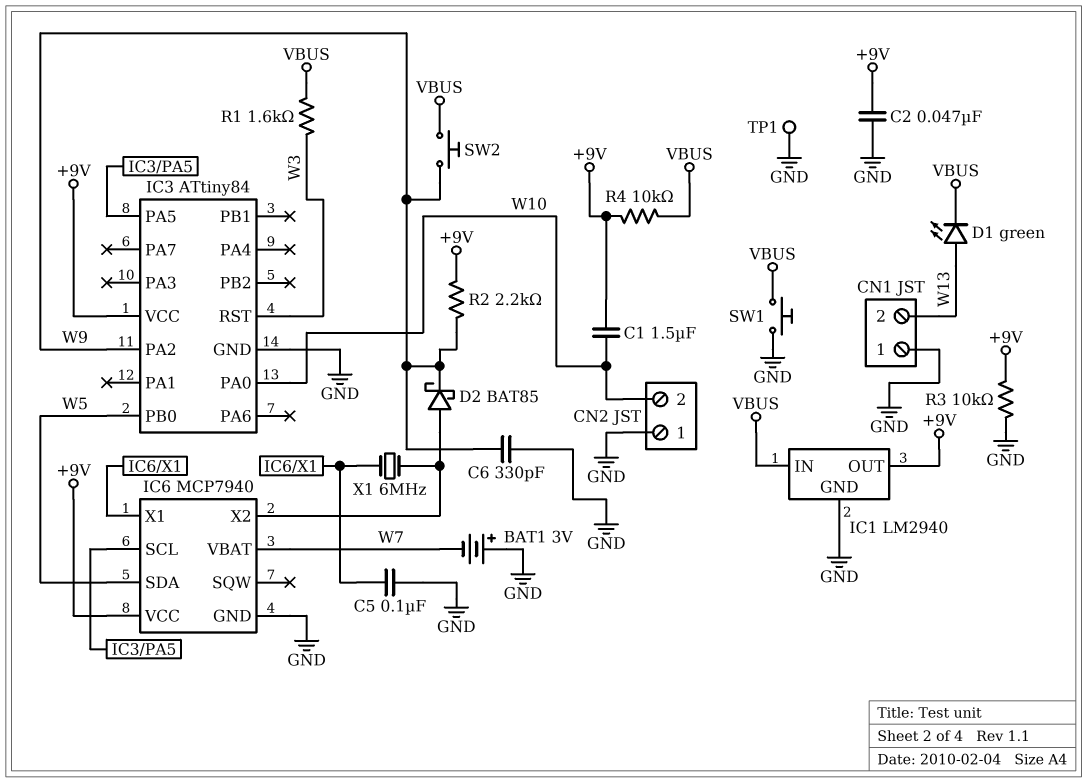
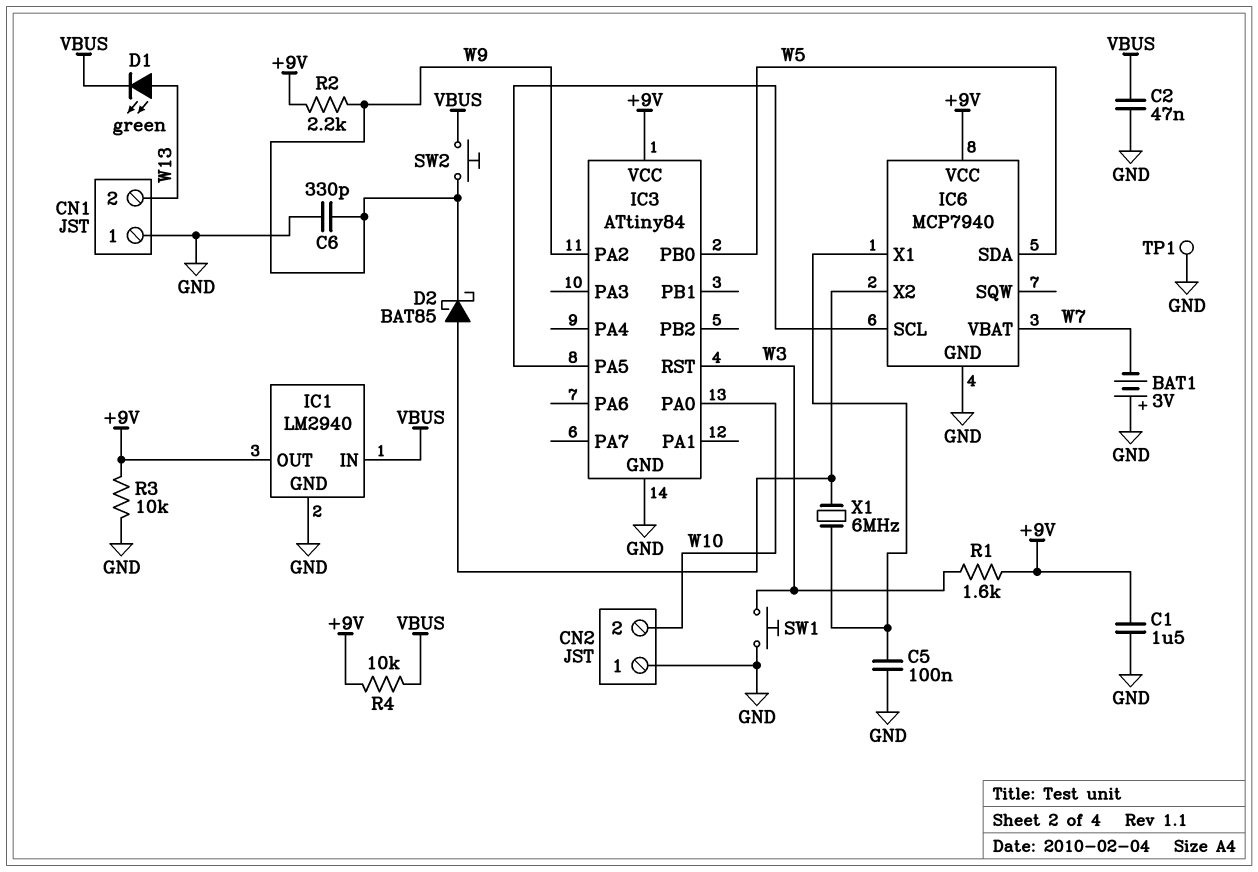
C1: 1.5uF (+9V, W10) -> 1.5uF (+9V, GND)
C2: 47nF (+9V, GND) -> 47nF (GND, VBUS)
R1: 1.6k (VBUS, W3) -> 1.6k (+9V, W3)
SW1: button (GND, VBUS) -> button (GND, W3)

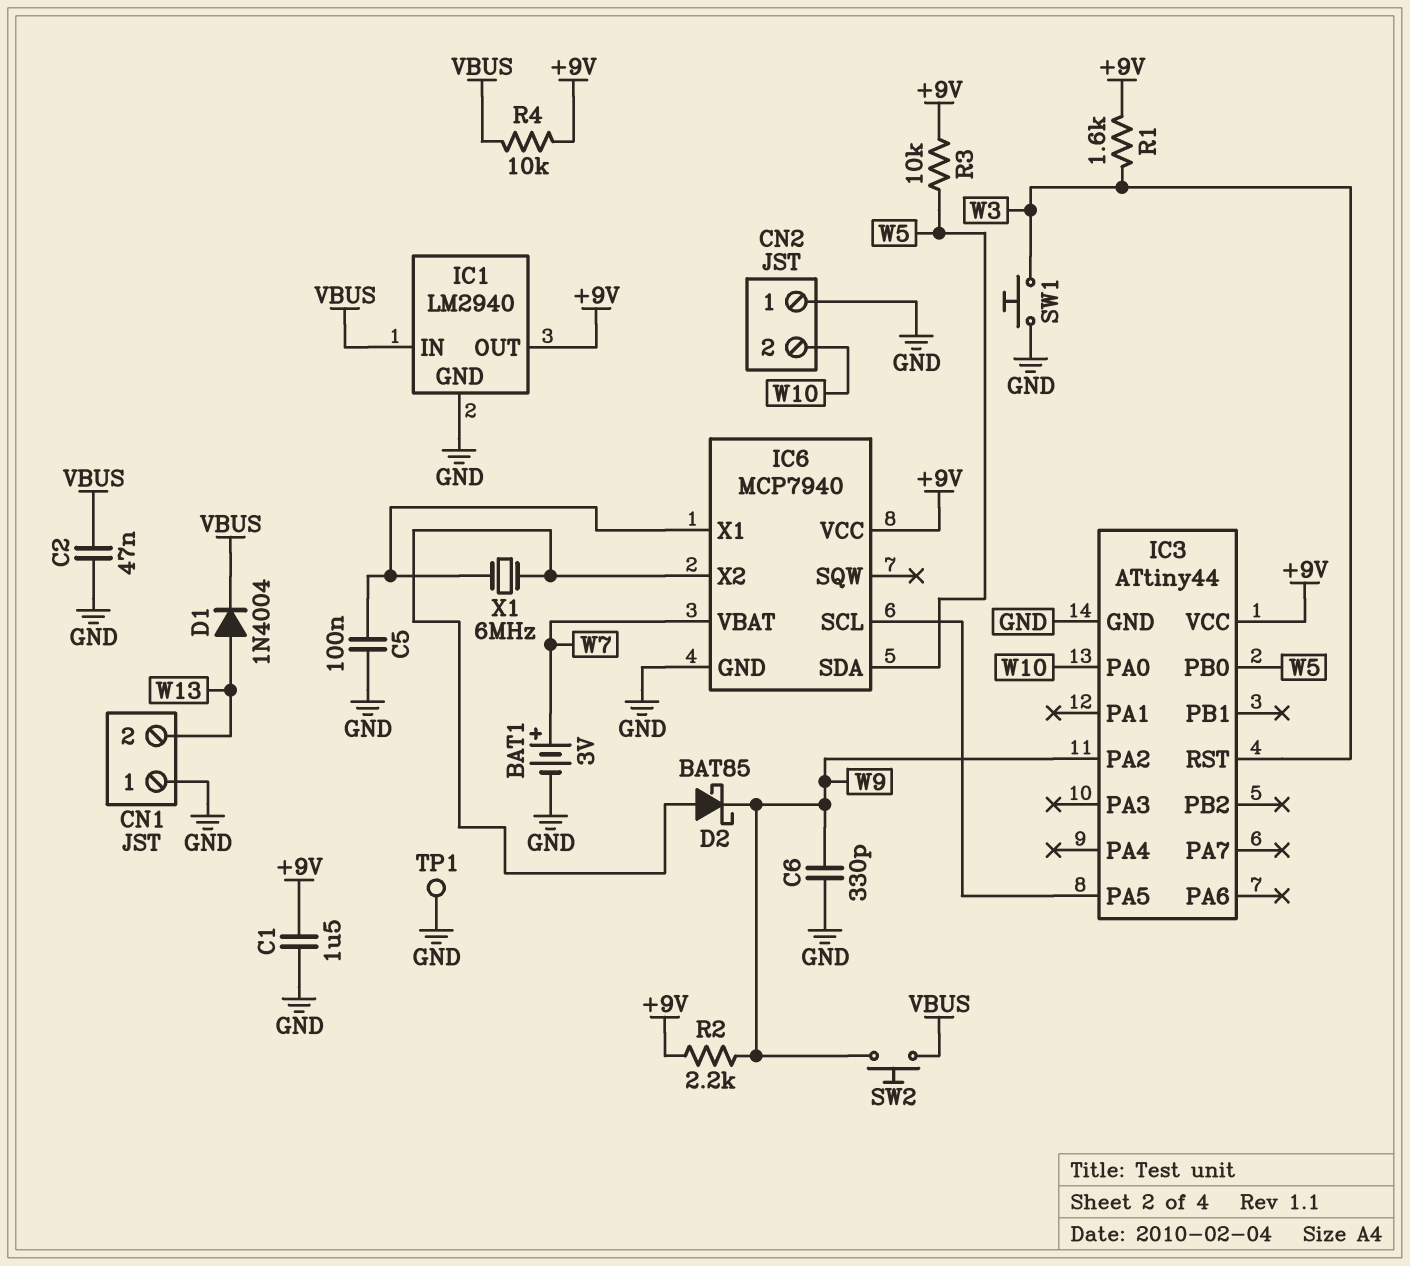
BAT1: 3V (plus GND, minus W7) -> 3V (plus W7, minus GND)
D1: LED green (A W13, K VBUS) -> diode 1N4004 (A W13, K VBUS)
IC3: ATtiny84 -> ATtiny44
R3: 10k (+9V, GND) -> 10k (+9V, W5)

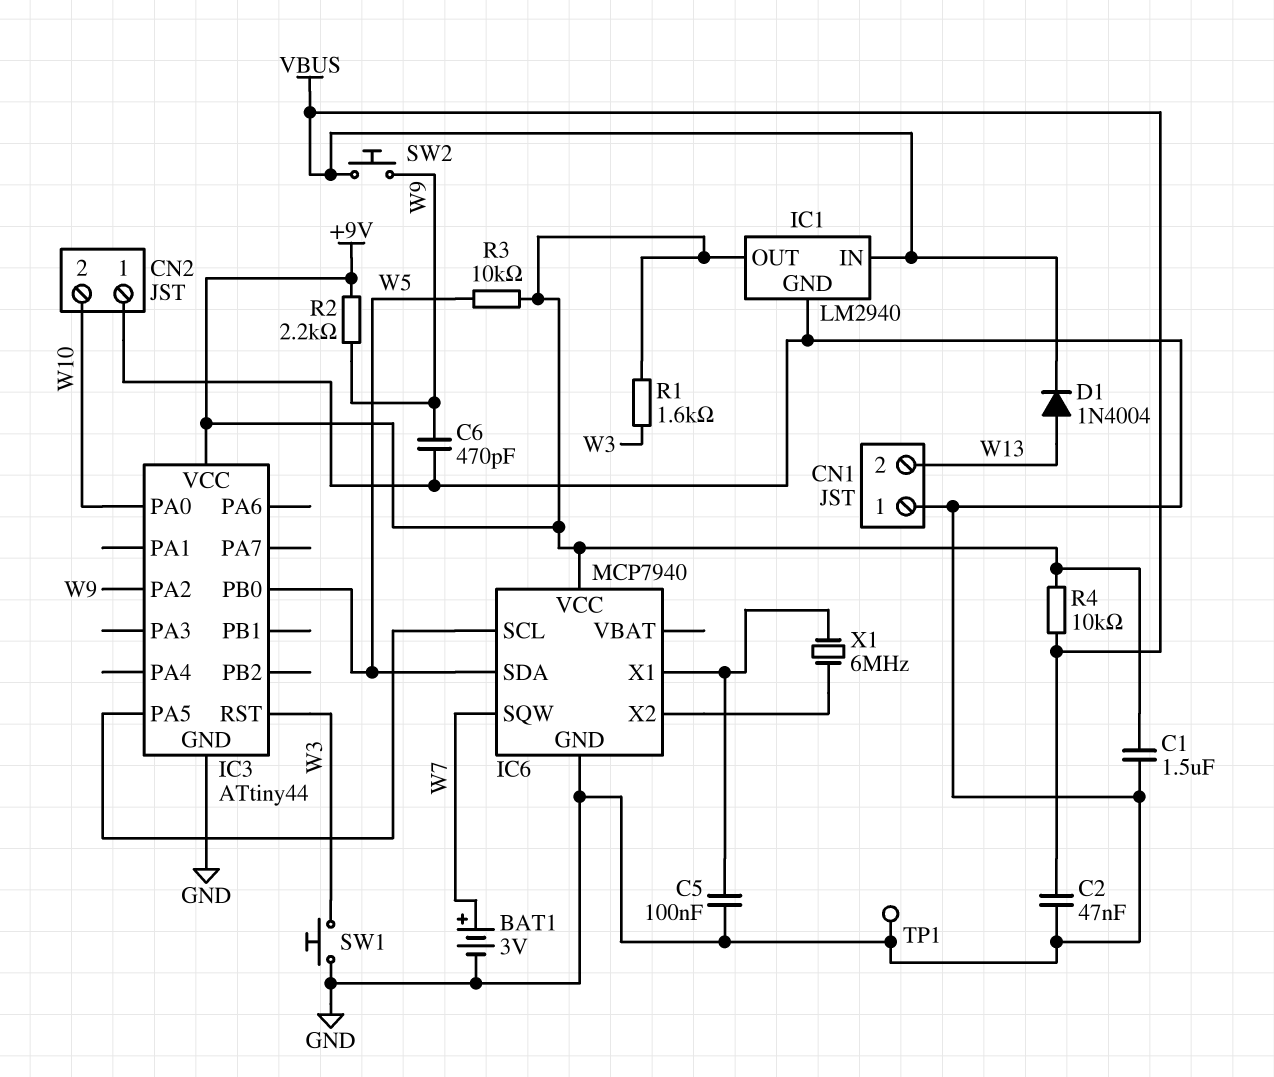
C6: 330pF (GND, W9) -> 470pF (GND, W9)
D2: schottky BAT85 (A IC6/X2, K W9) -> none
IC6 pin SQW: none -> W7
IC6 pin VBAT: W7 -> none

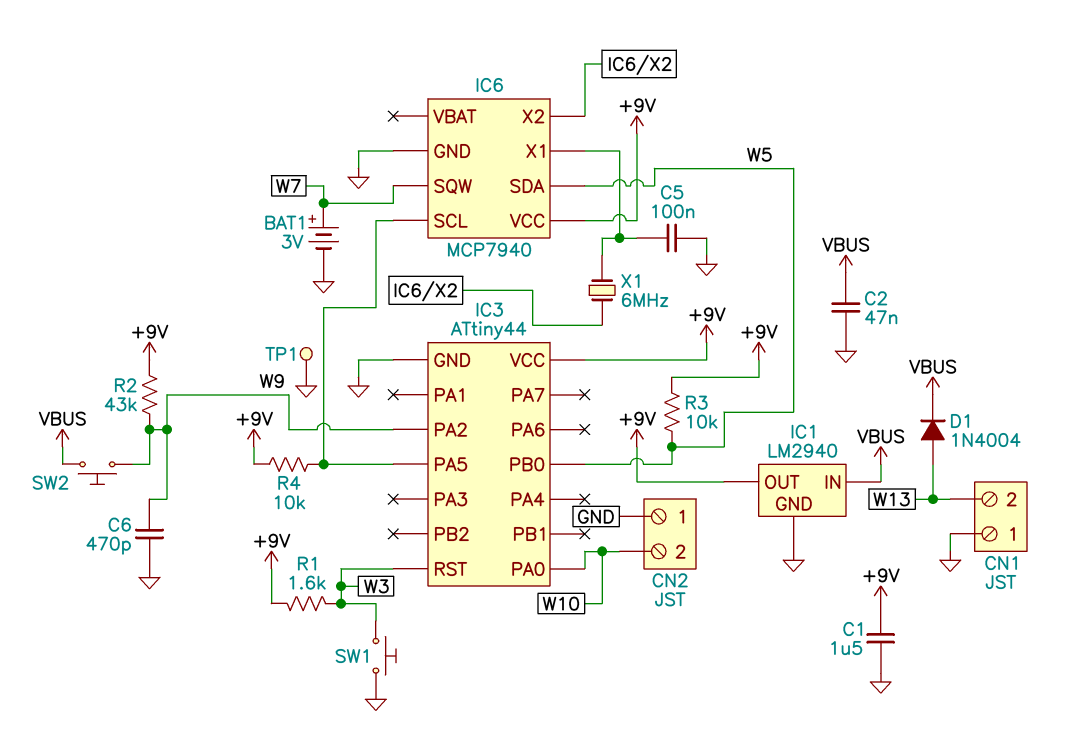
R2: 2.2k (+9V, W9) -> 43k (+9V, W9)
R4: 10k (+9V, VBUS) -> 10k (+9V, IC3/PA5)

